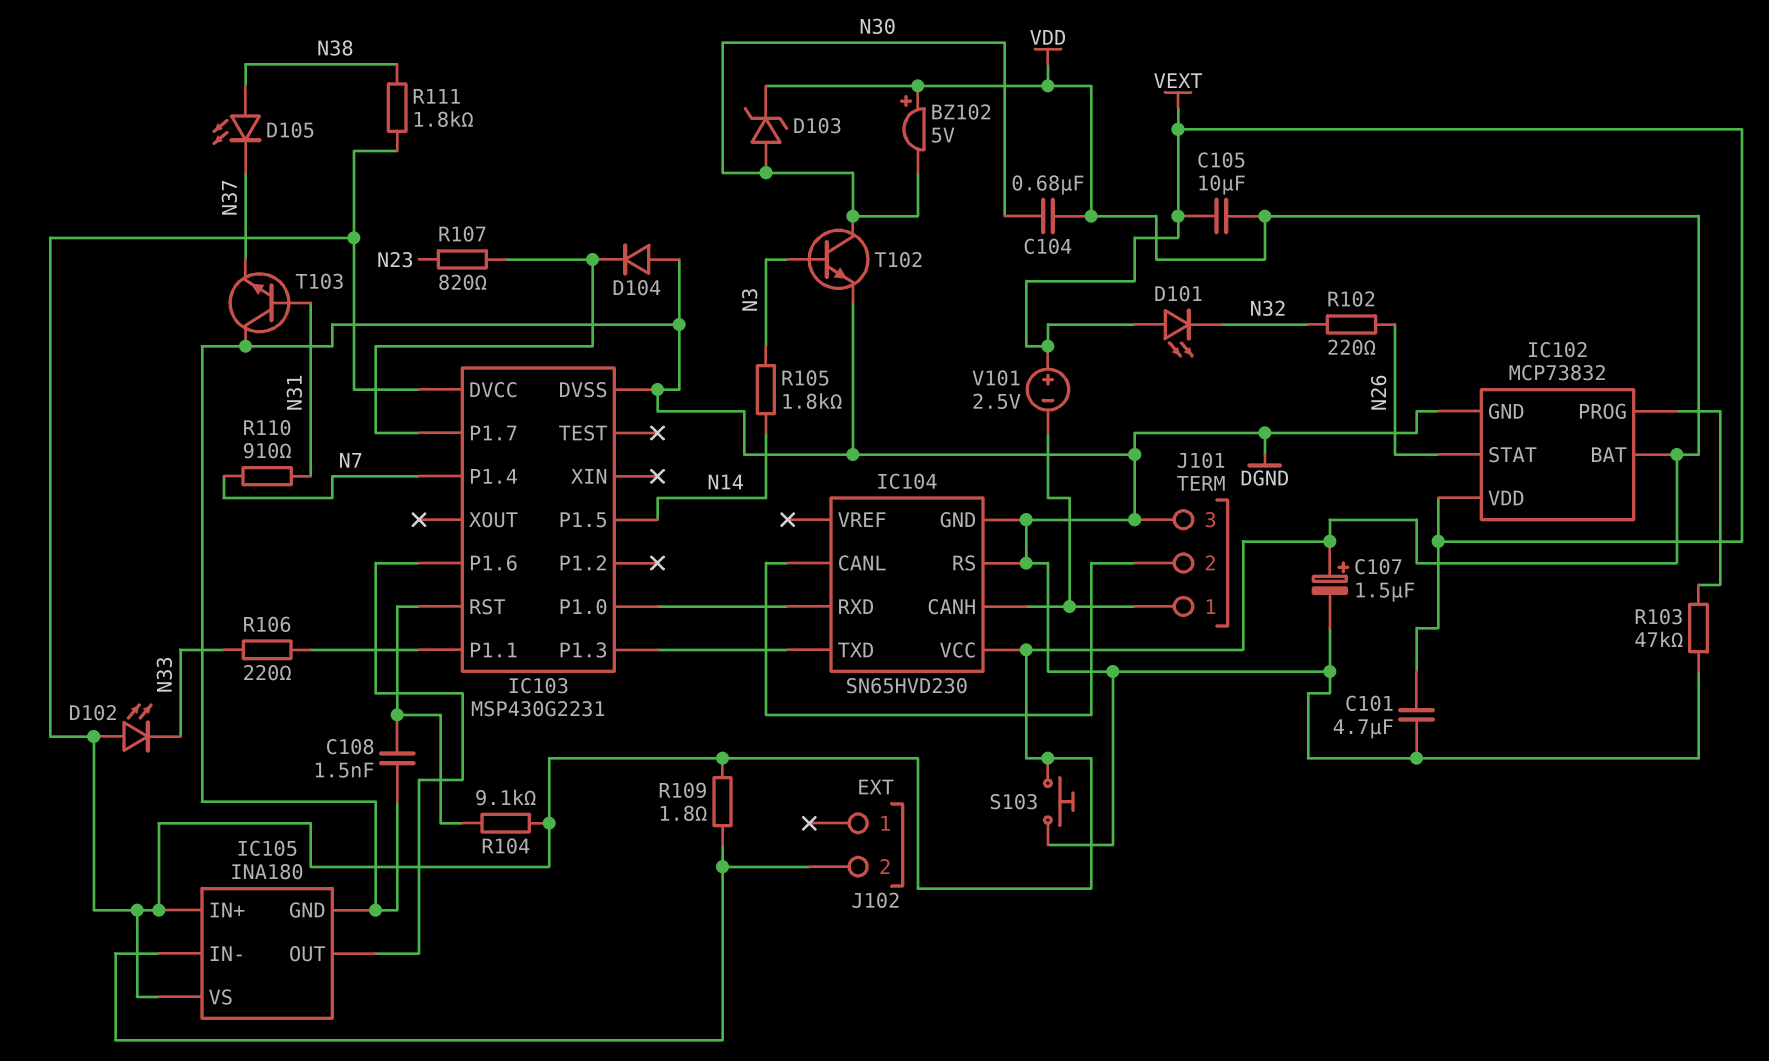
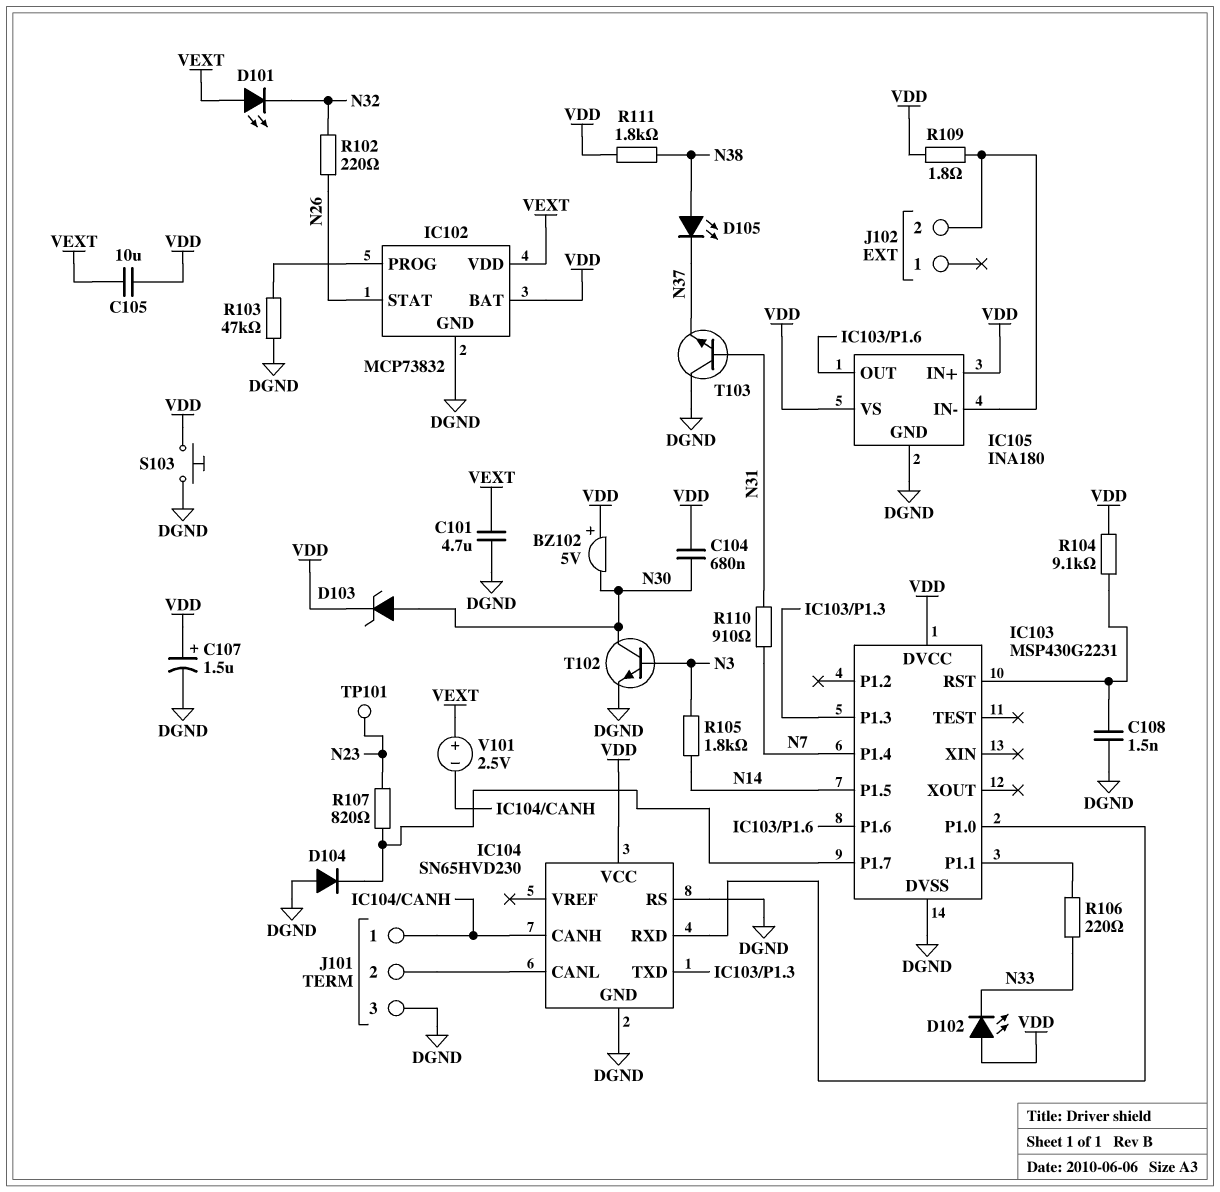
TP101: none -> test point (N23)

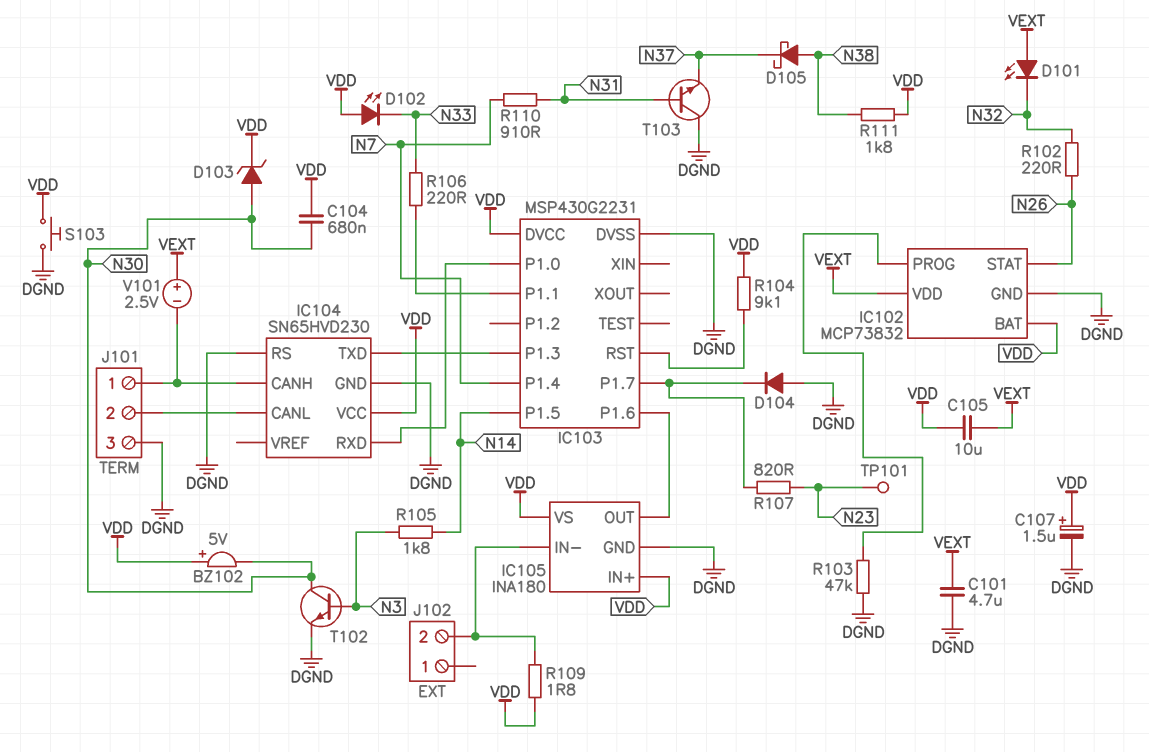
C108: 1.5nF (DGND, IC103/RST) -> none
D105: LED (A N38, K N37) -> schottky (A N38, K N37)

